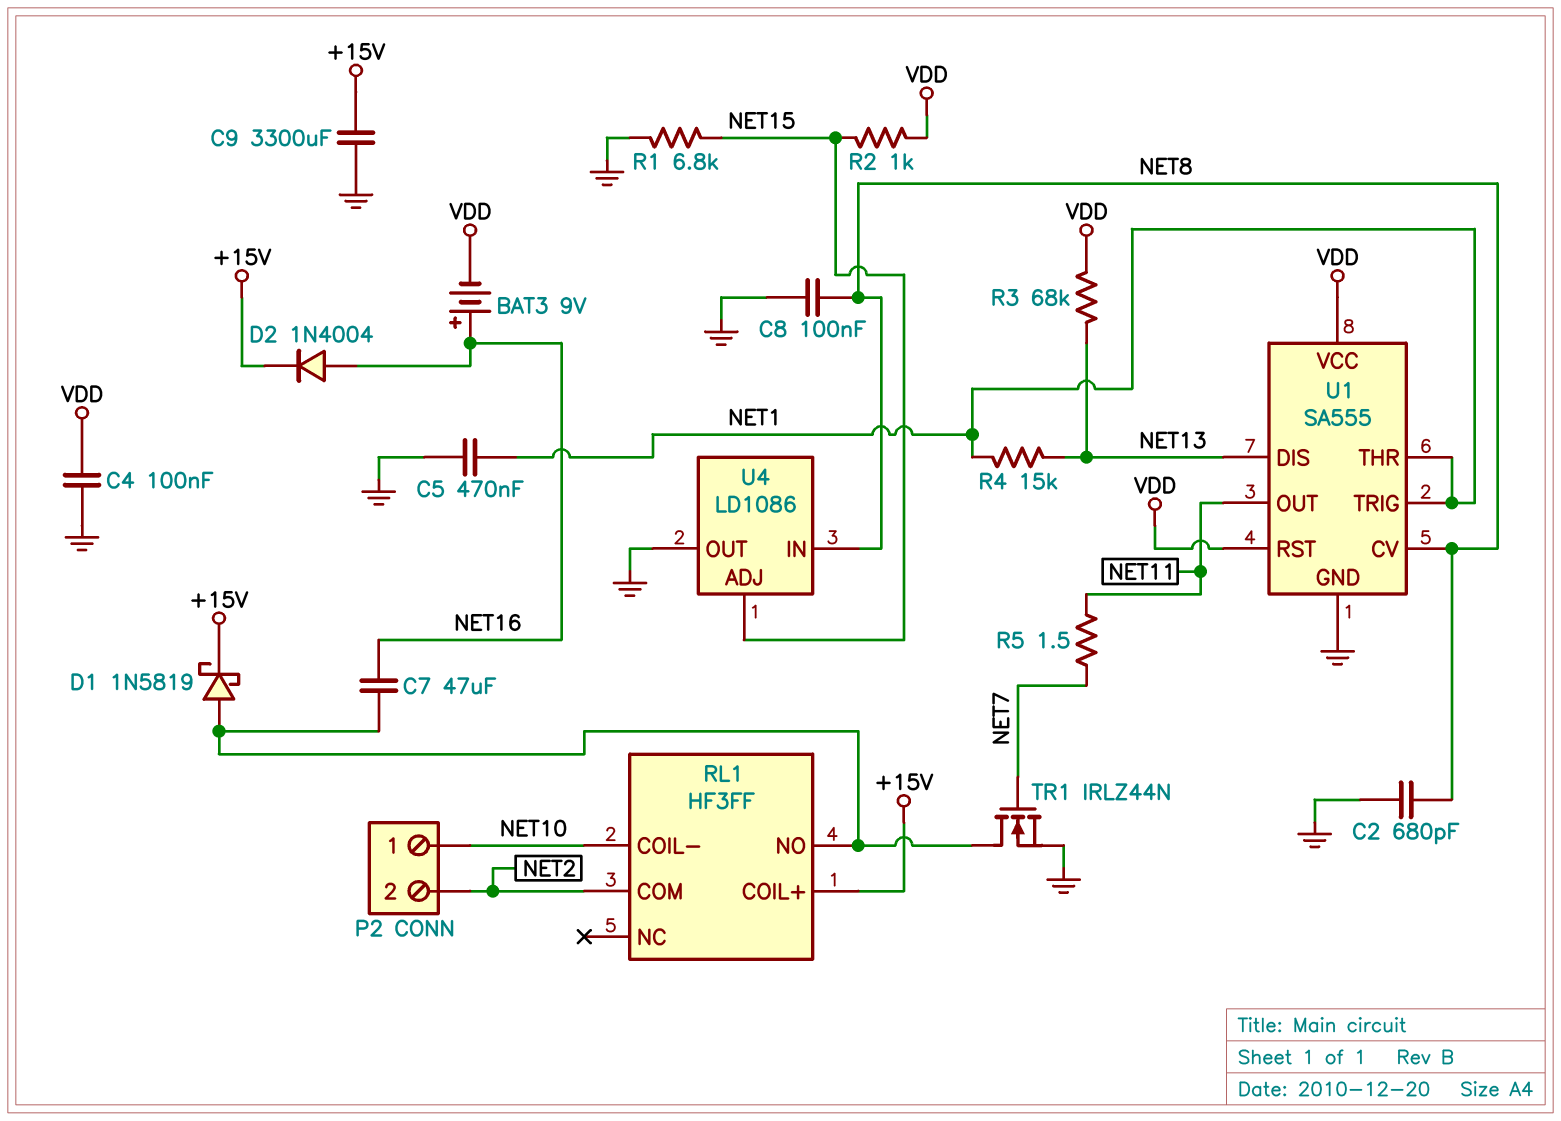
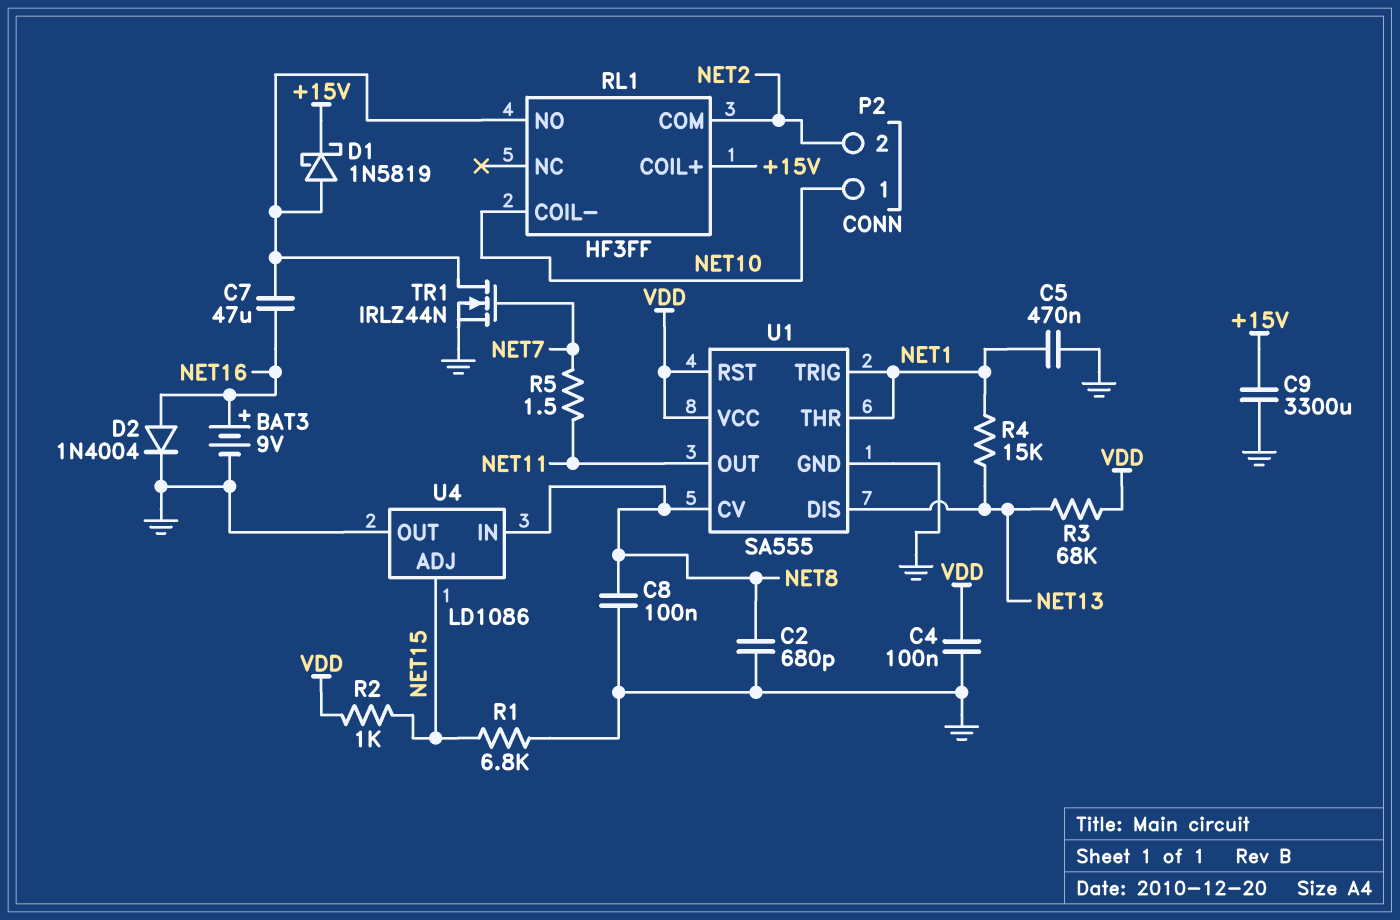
BAT3: 9V (plus NET16, minus VDD) -> 9V (plus NET16, minus GND)
D2: diode 1N4004 (A NET16, K +15V) -> diode 1N4004 (A NET16, K GND)

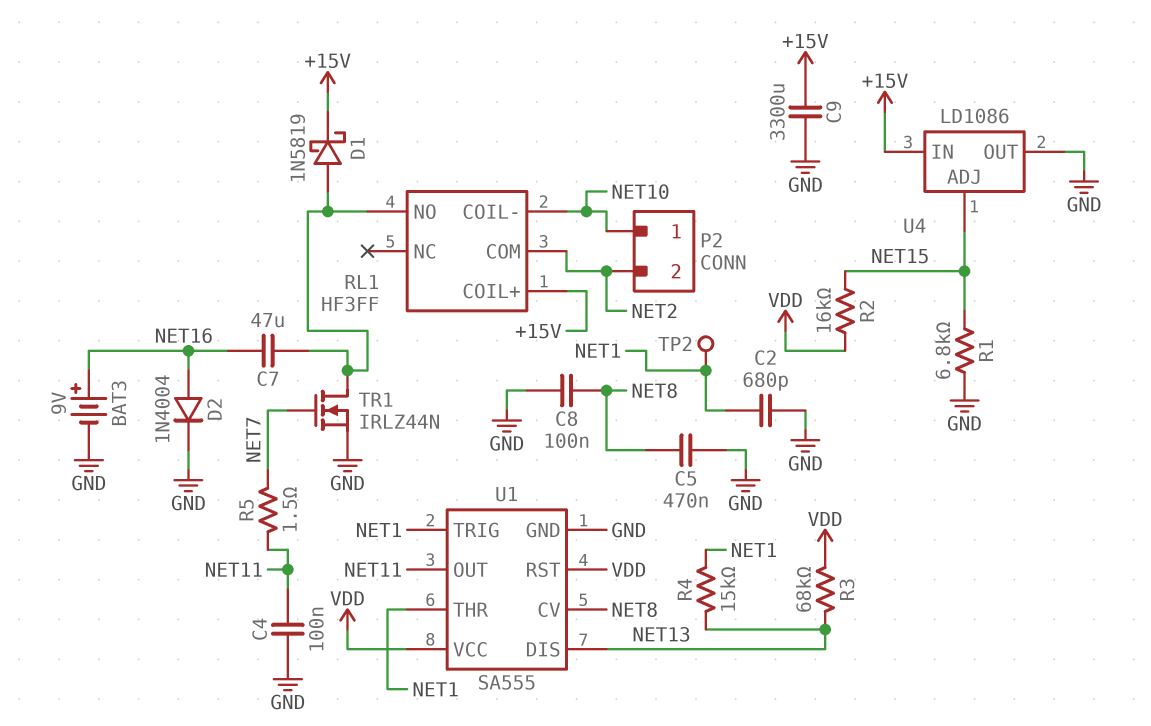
C2: 680pF (GND, NET8) -> 680pF (GND, NET1)
C4: 100nF (GND, VDD) -> 100nF (GND, NET11)
C5: 470nF (GND, NET1) -> 470nF (GND, NET8)
R2: 1k (NET15, VDD) -> 16k (NET15, VDD)
TP2: none -> test point (NET1)
U4 pin IN: NET8 -> +15V

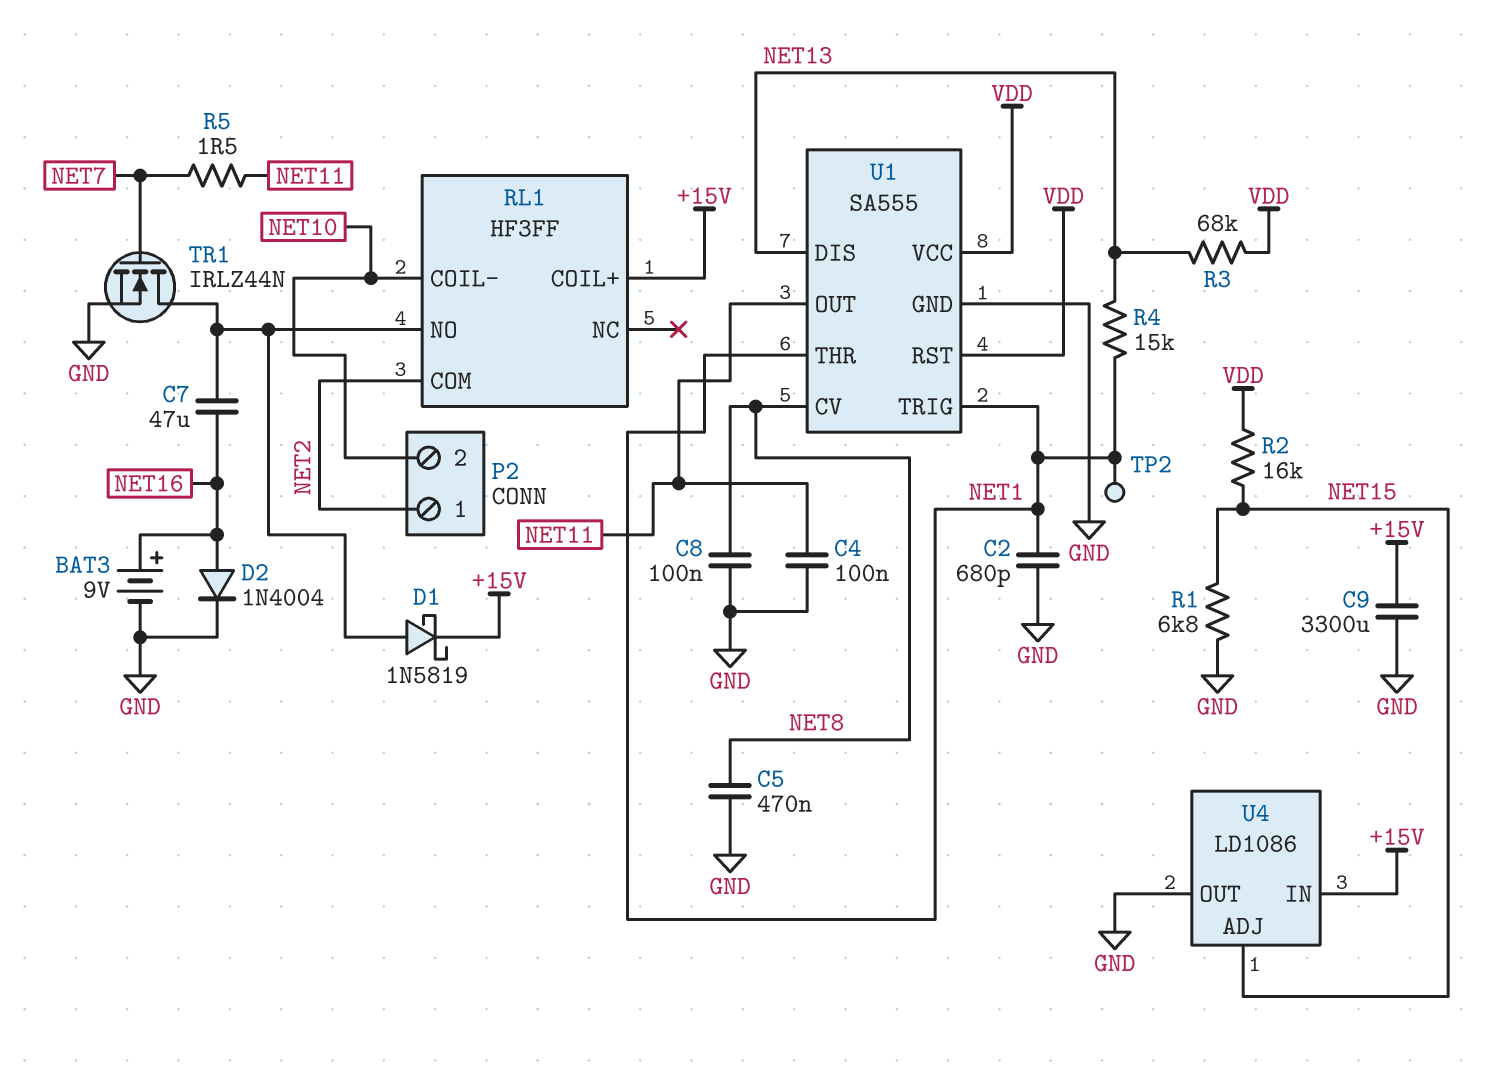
P2 pin 1: NET10 -> NET2
P2 pin 2: NET2 -> NET10

